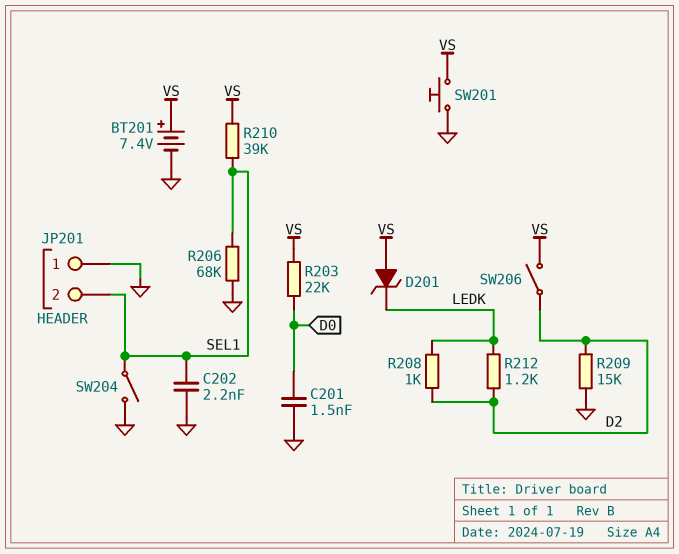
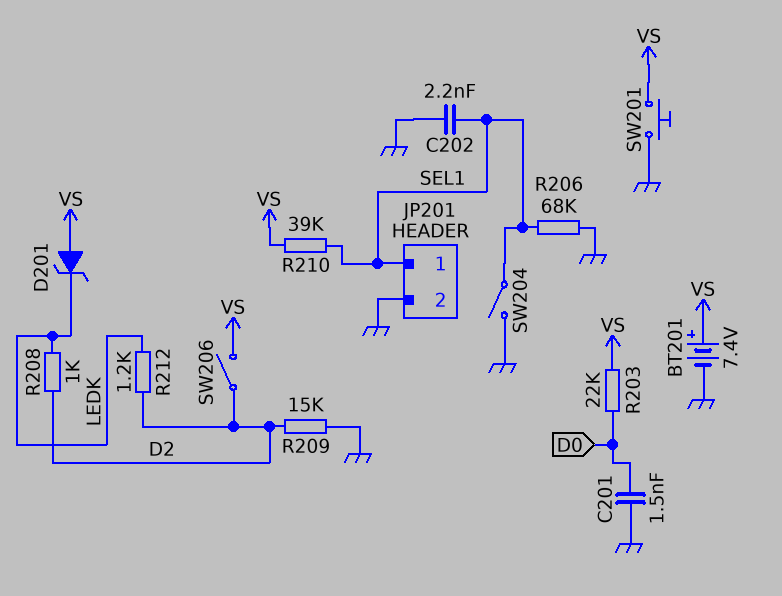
JP201 pin 1: GND -> SEL1
JP201 pin 2: SEL1 -> GND

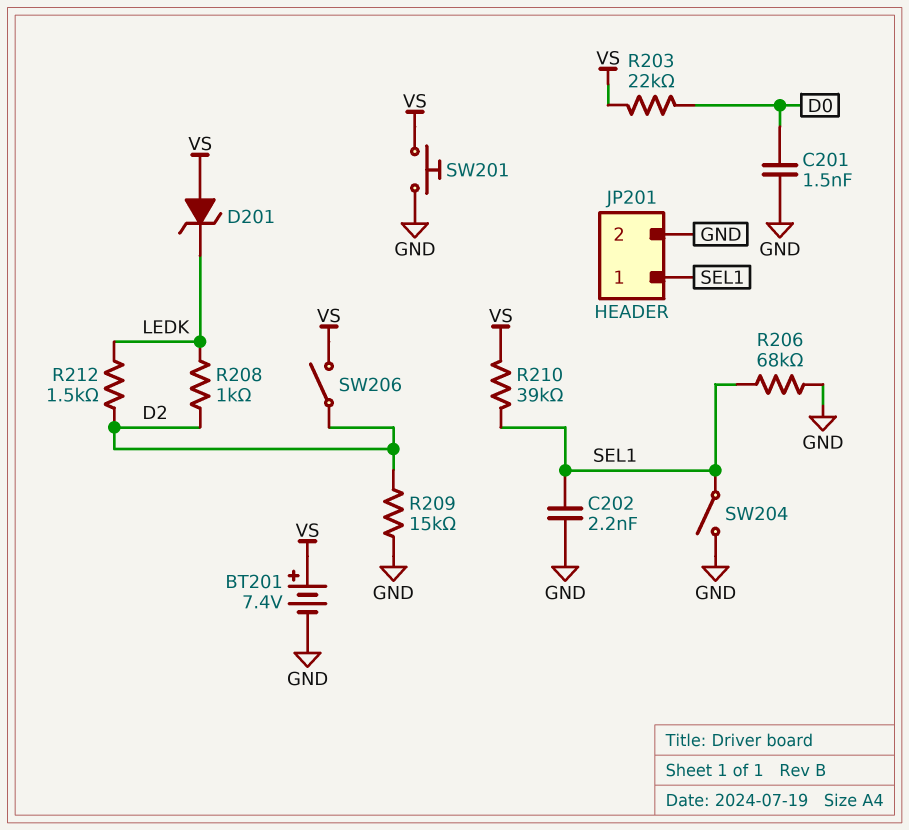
R212: 1.2k (D2, LEDK) -> 1.5k (D2, LEDK)

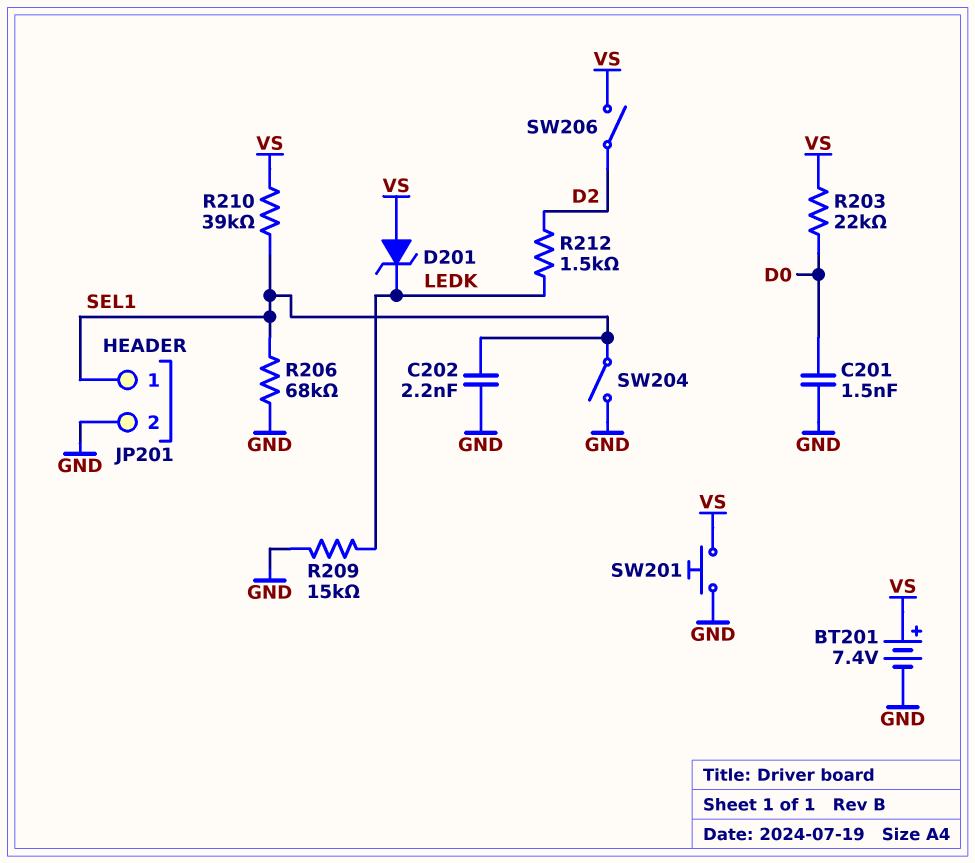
R208: 1k (D2, LEDK) -> none
R209: 15k (D2, GND) -> 15k (GND, LEDK)

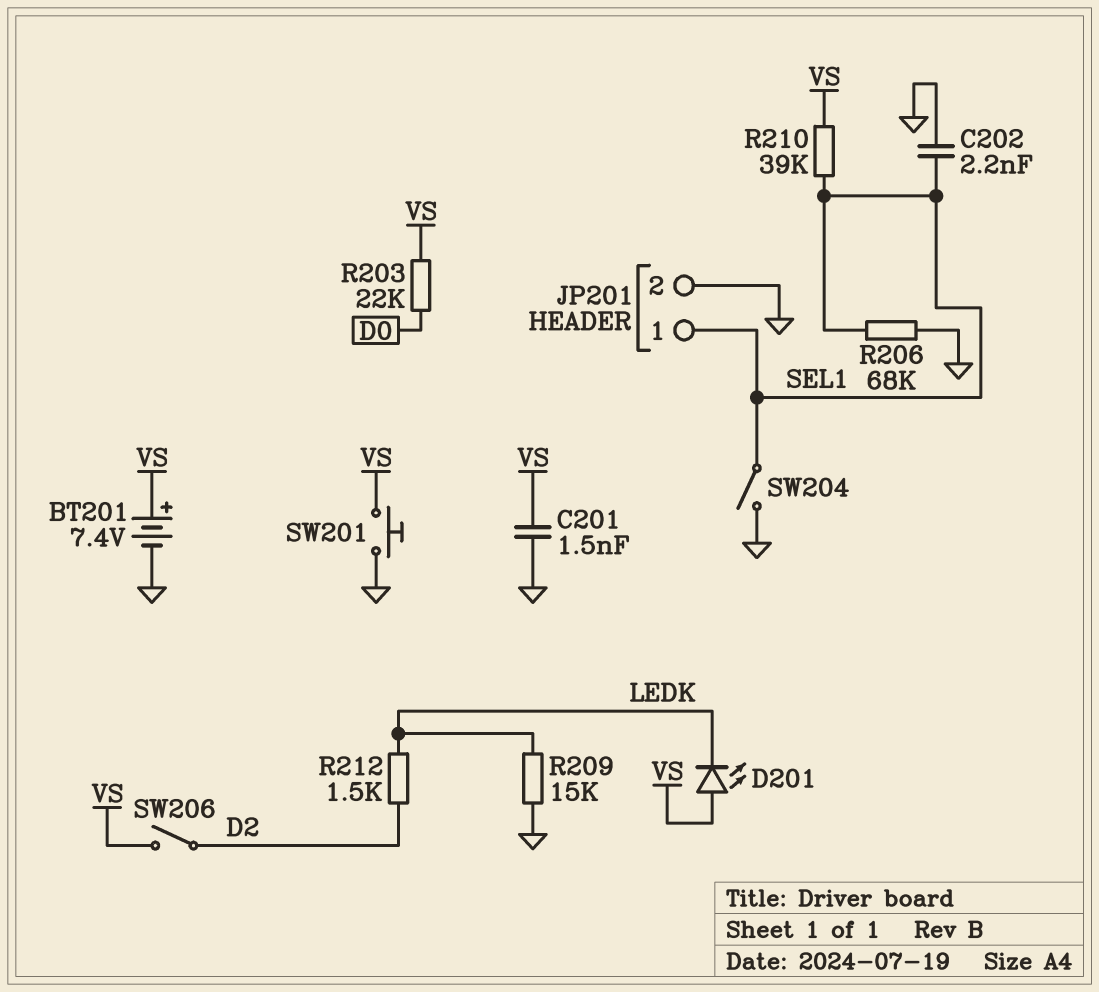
C201: 1.5nF (D0, GND) -> 1.5nF (GND, VS)
D201: zener (A VS, K LEDK) -> LED (A VS, K LEDK)

